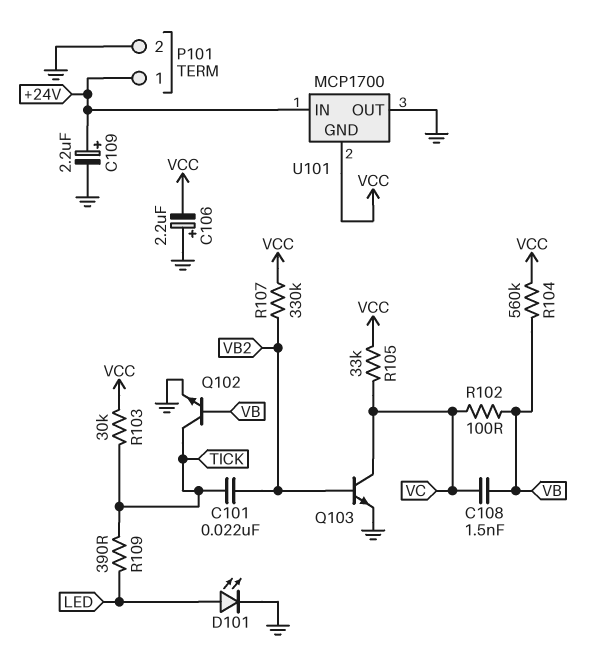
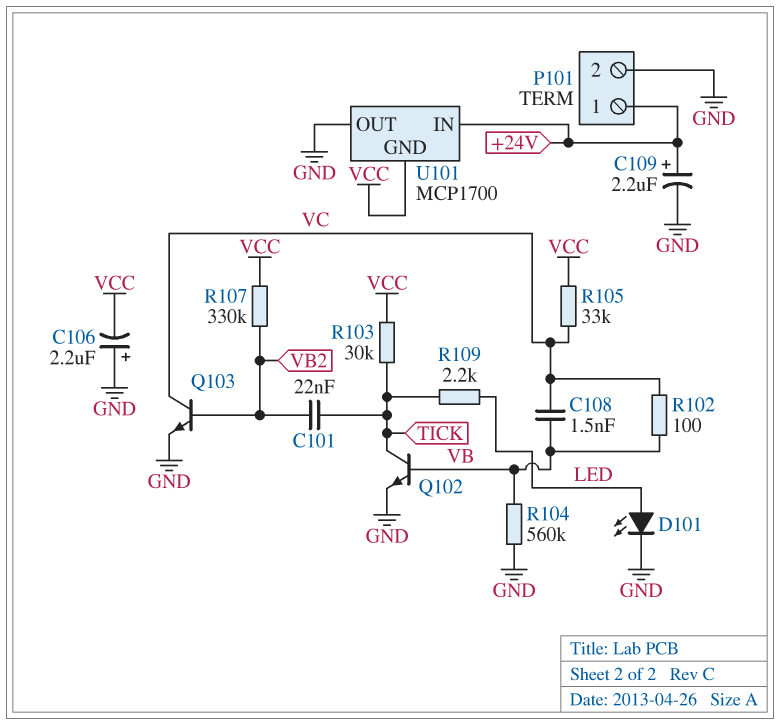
R104: 560k (VB, VCC) -> 560k (GND, VB)
R109: 390 (LED, TICK) -> 2.2k (LED, TICK)

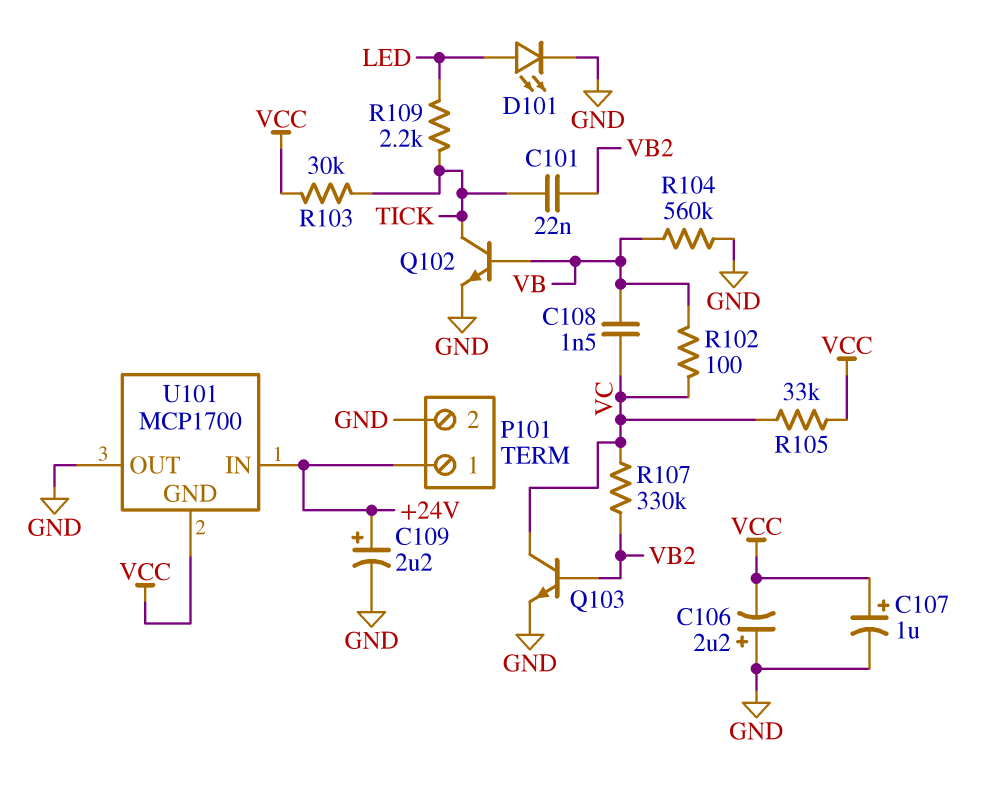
C107: none -> 1uF (plus VCC, minus GND)
R107: 330k (VB2, VCC) -> 330k (VB2, VC)

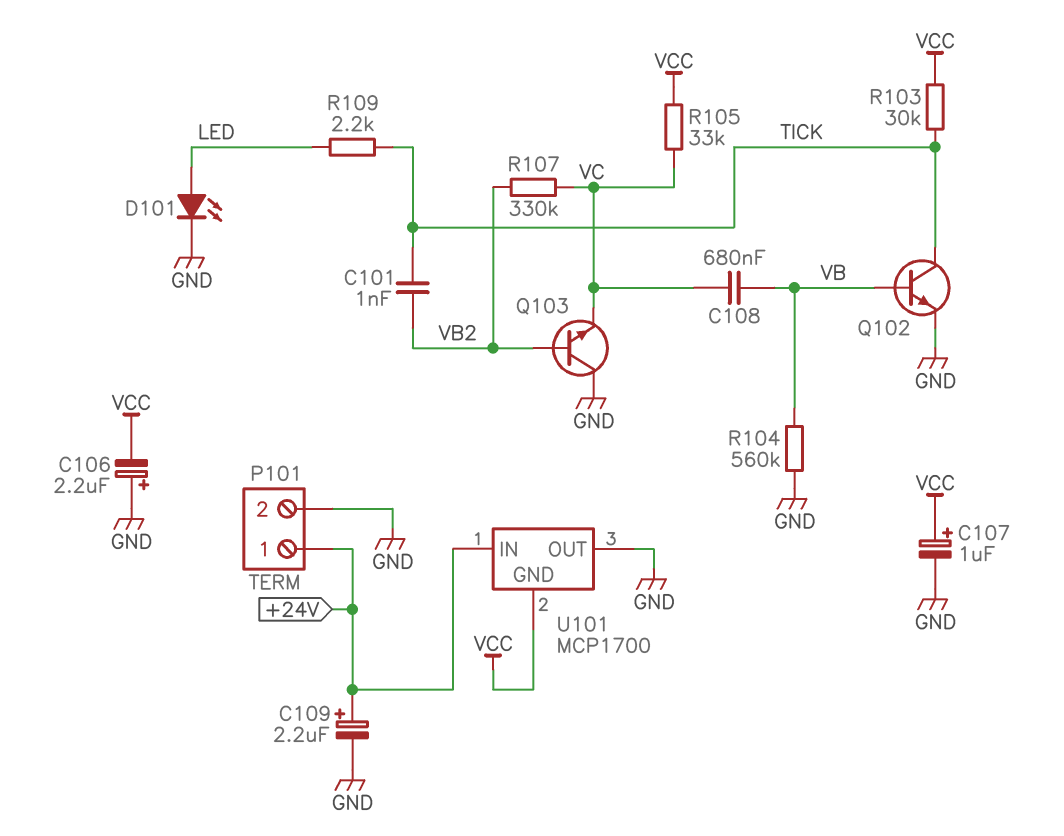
C101: 22nF (TICK, VB2) -> 1nF (TICK, VB2)
C108: 1.5nF (VB, VC) -> 680nF (VB, VC)
Q103: NPN (B VB2, C VC, E GND) -> NPN (B VB2, C GND, E VC)
R102: 100 (VB, VC) -> none

